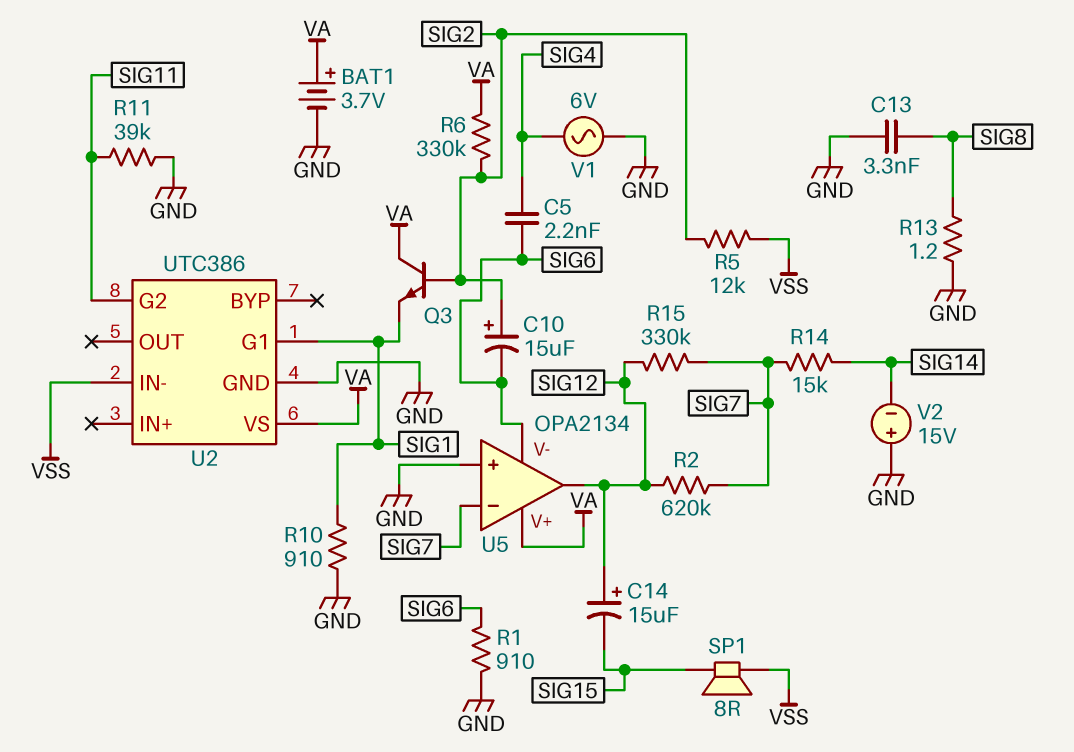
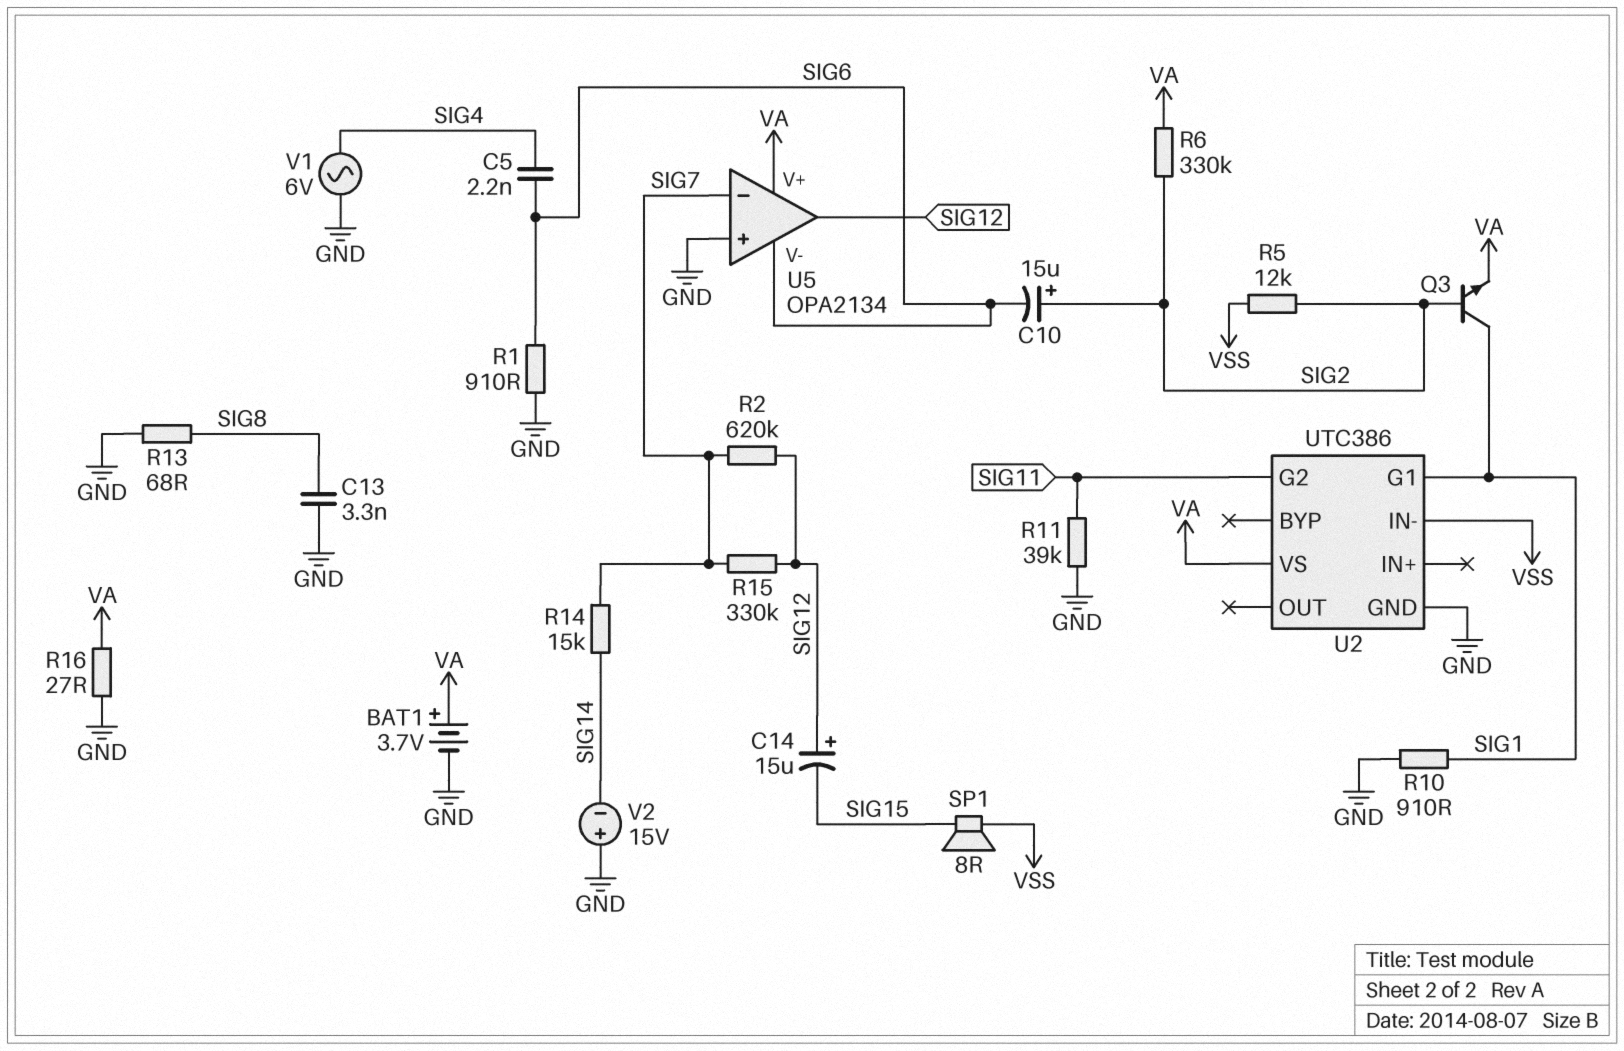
Q3: NPN (B SIG2, C VA, E SIG1) -> NPN (B SIG2, C SIG1, E VA)
R13: 1.2 (GND, SIG8) -> 68 (GND, SIG8)
R16: none -> 27 (GND, VA)

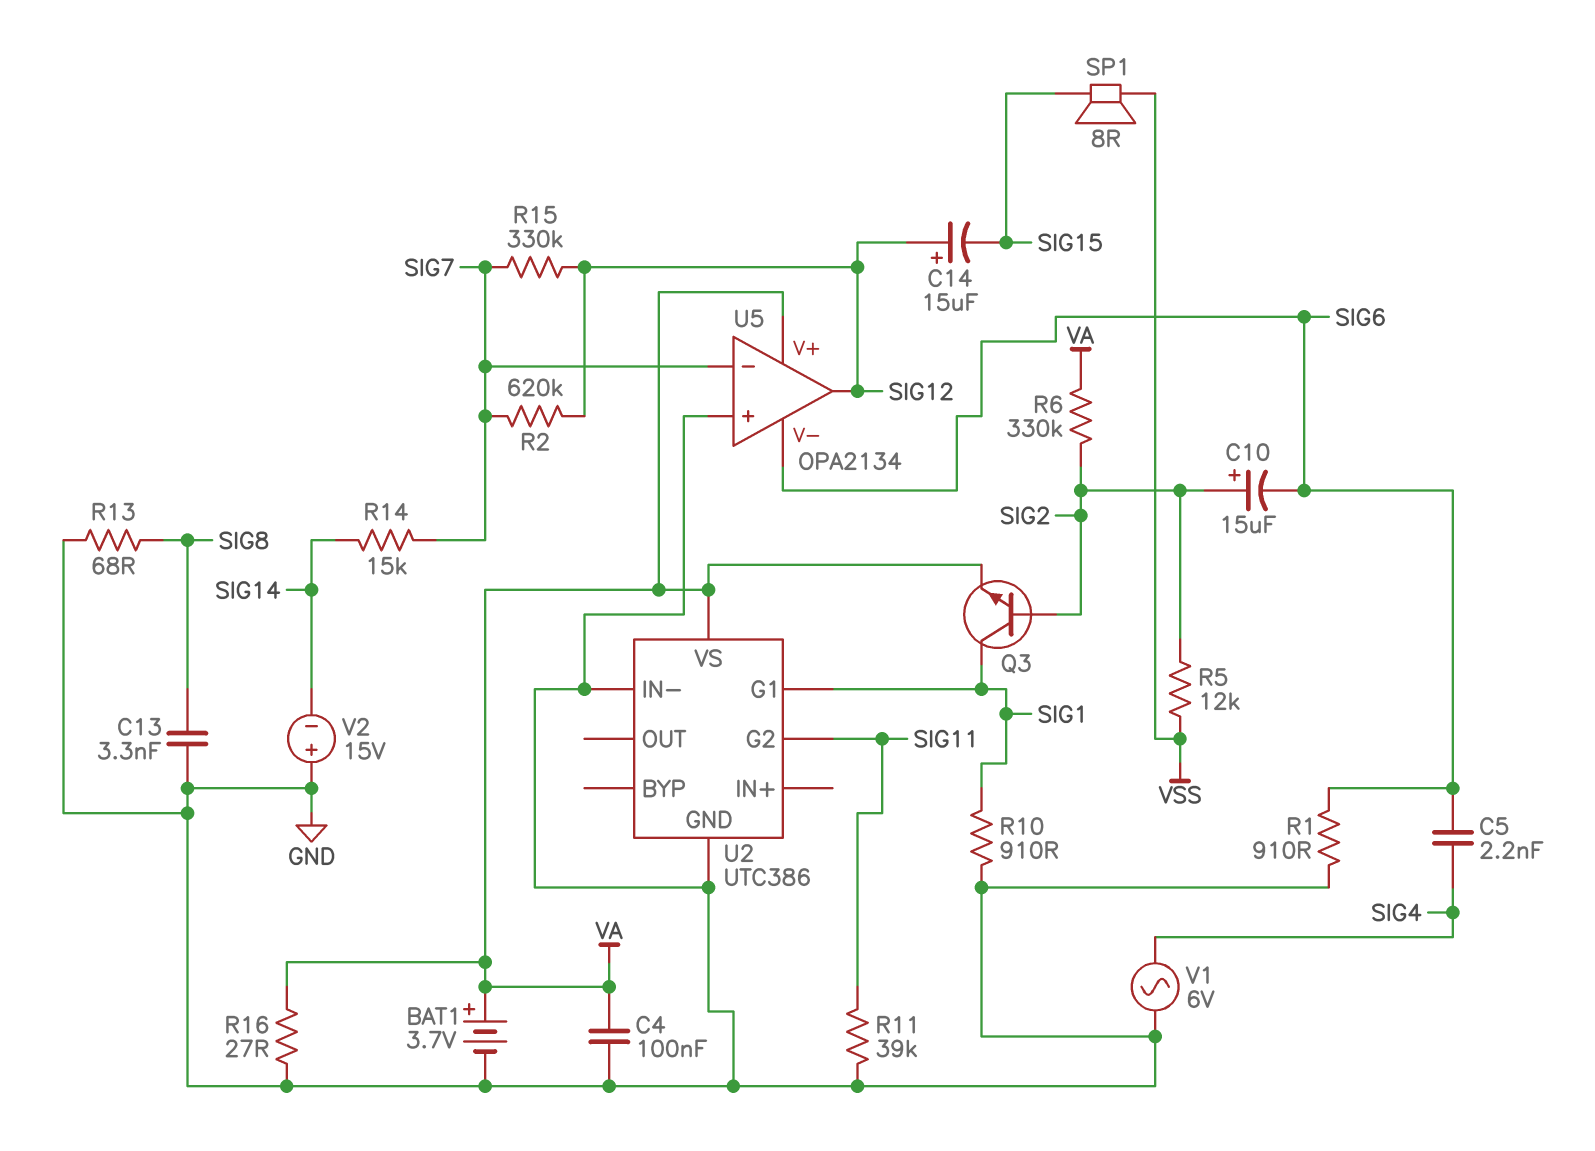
C4: none -> 100nF (GND, VA)
U2 pin IN-: VSS -> GND

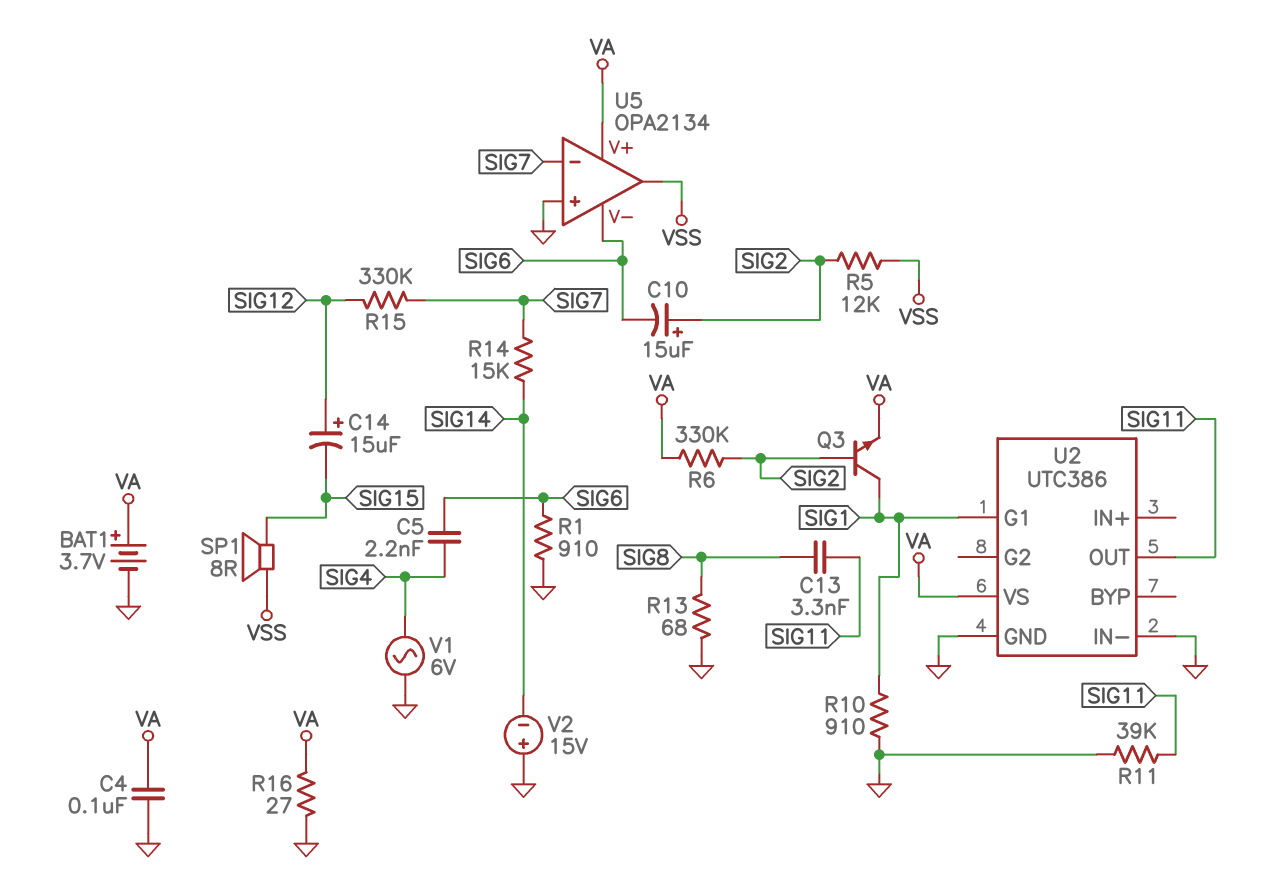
C13: 3.3nF (GND, SIG8) -> 3.3nF (SIG8, SIG11)
R2: 620k (SIG7, SIG12) -> none
U2 pin G2: SIG11 -> none
U2 pin OUT: none -> SIG11
U5 pin out: SIG12 -> VSS

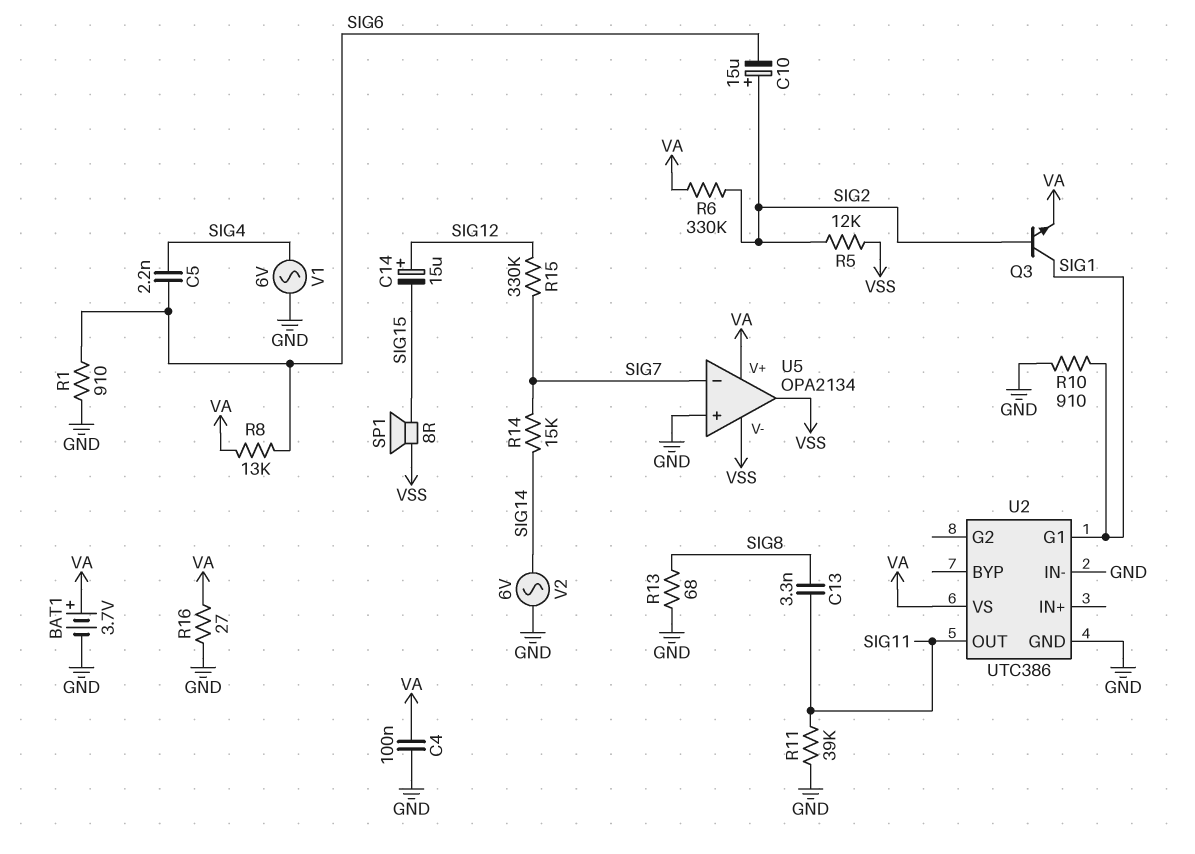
R8: none -> 13k (SIG6, VA)
U5 pin V-: SIG6 -> VSS
V2: 15V (plus GND, minus SIG14) -> AC 6V (GND, SIG14)

